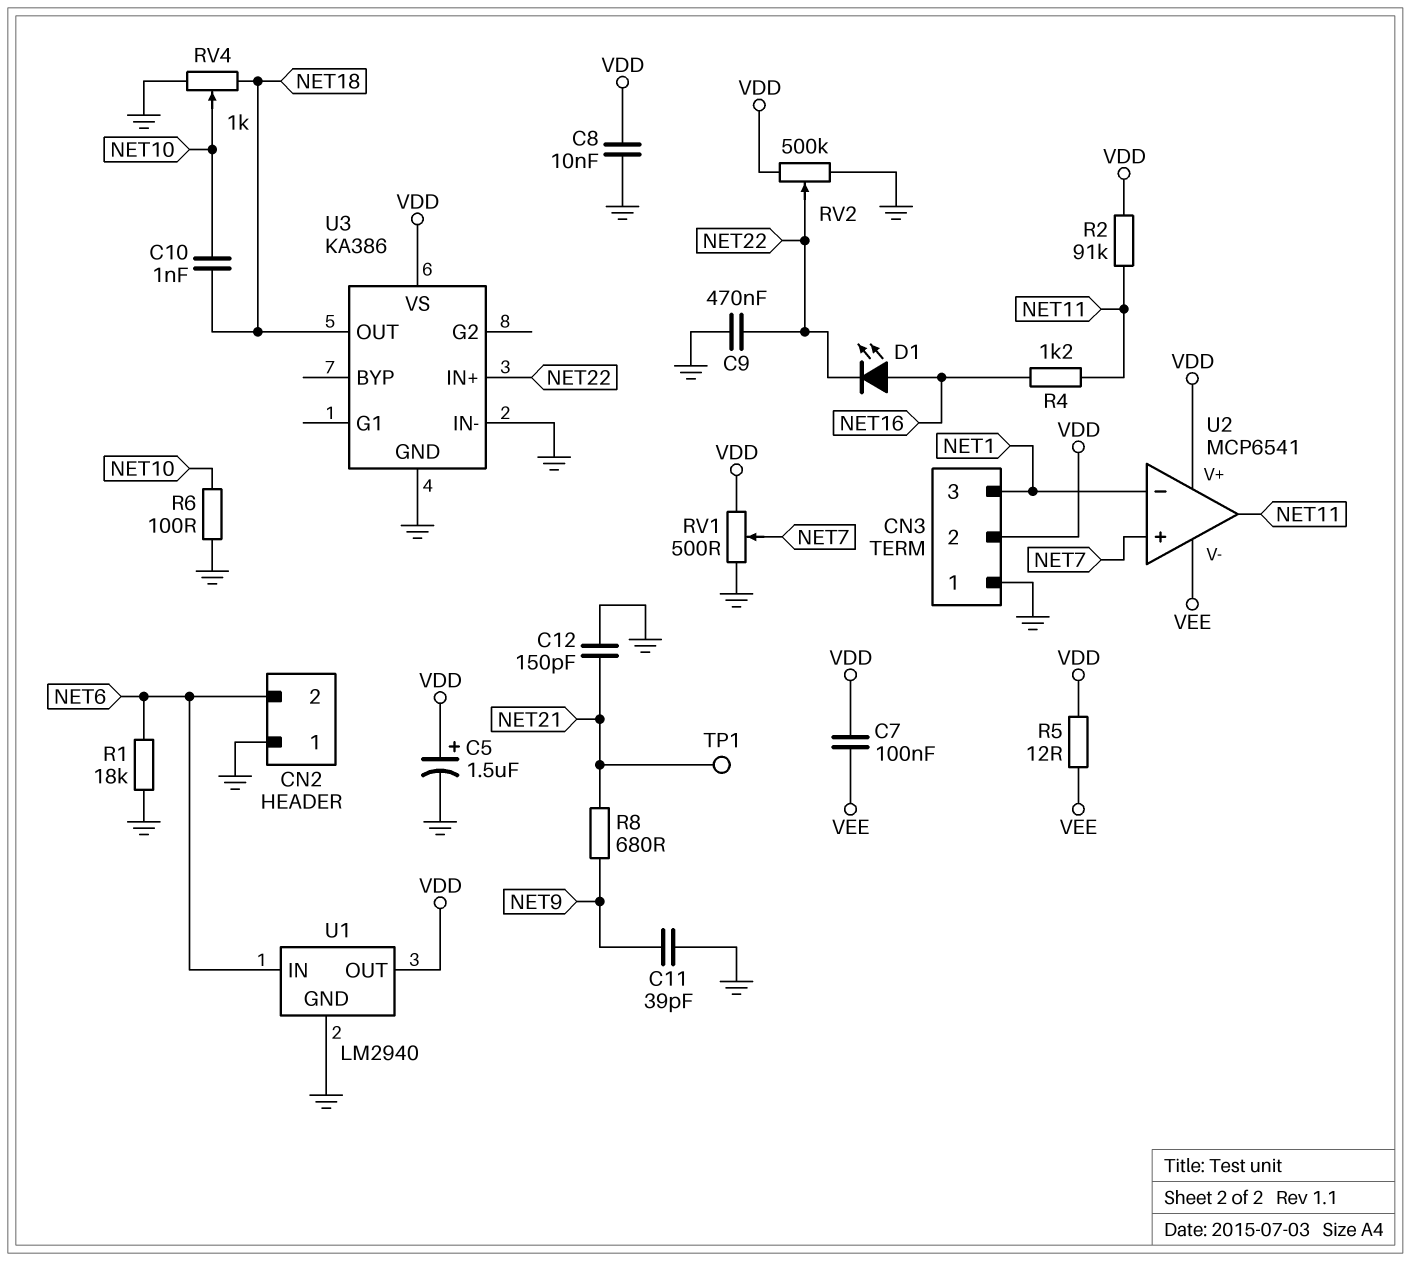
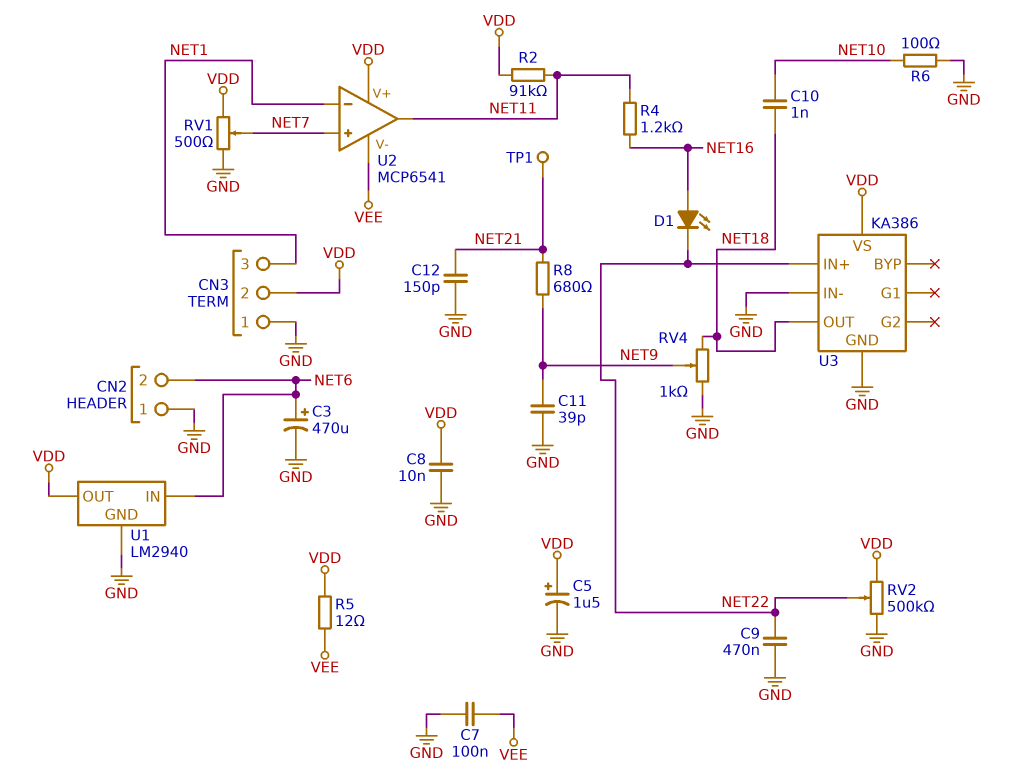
C3: none -> 470uF (plus NET6, minus GND)
C7: 100nF (VDD, VEE) -> 100nF (GND, VEE)
R1: 18k (GND, NET6) -> none
RV4: 1k (GND, NET18, wiper NET10) -> 1k (GND, NET18, wiper NET9)

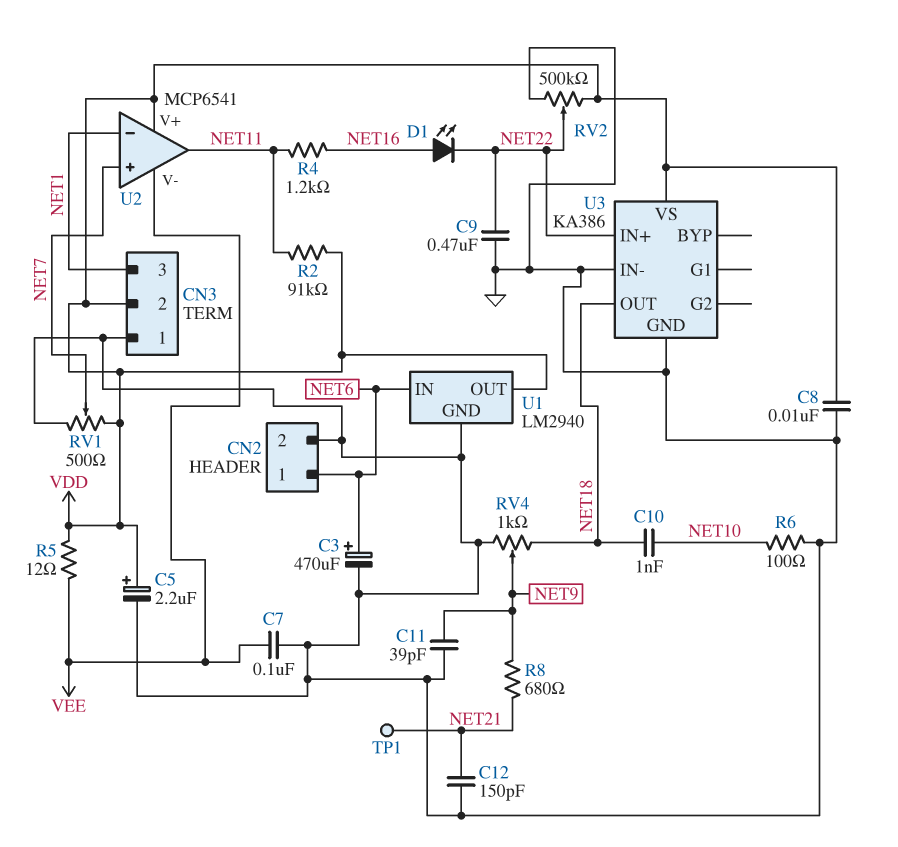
C5: 1.5uF (plus VDD, minus GND) -> 2.2uF (plus VDD, minus GND)
CN2 pin 1: GND -> NET6
CN2 pin 2: NET6 -> GND

